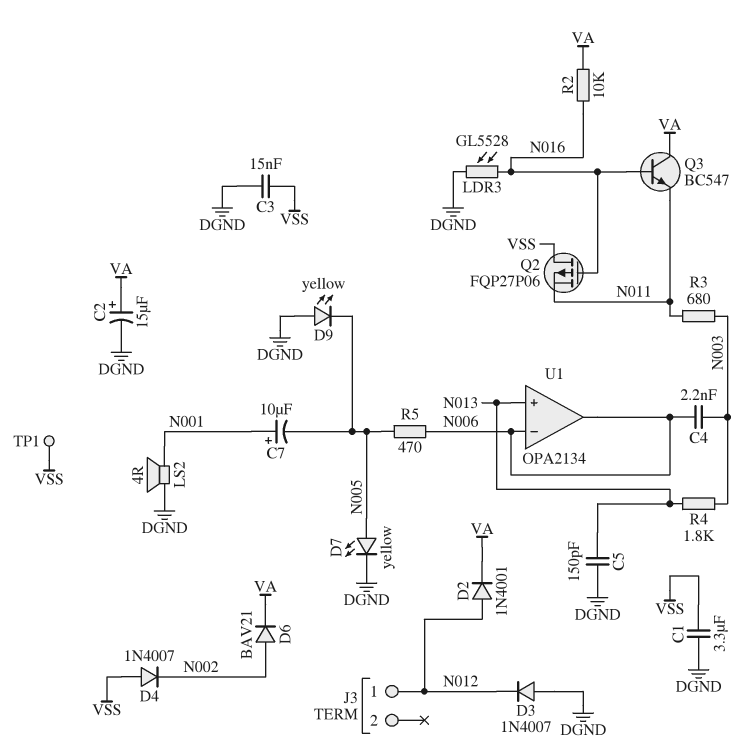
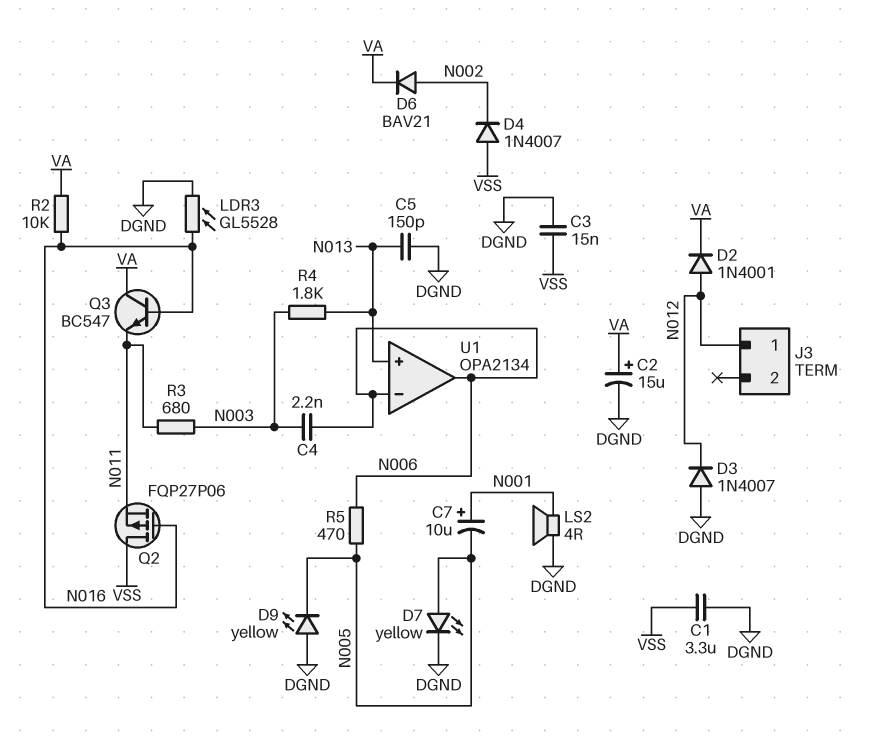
TP1: test point (VSS) -> none

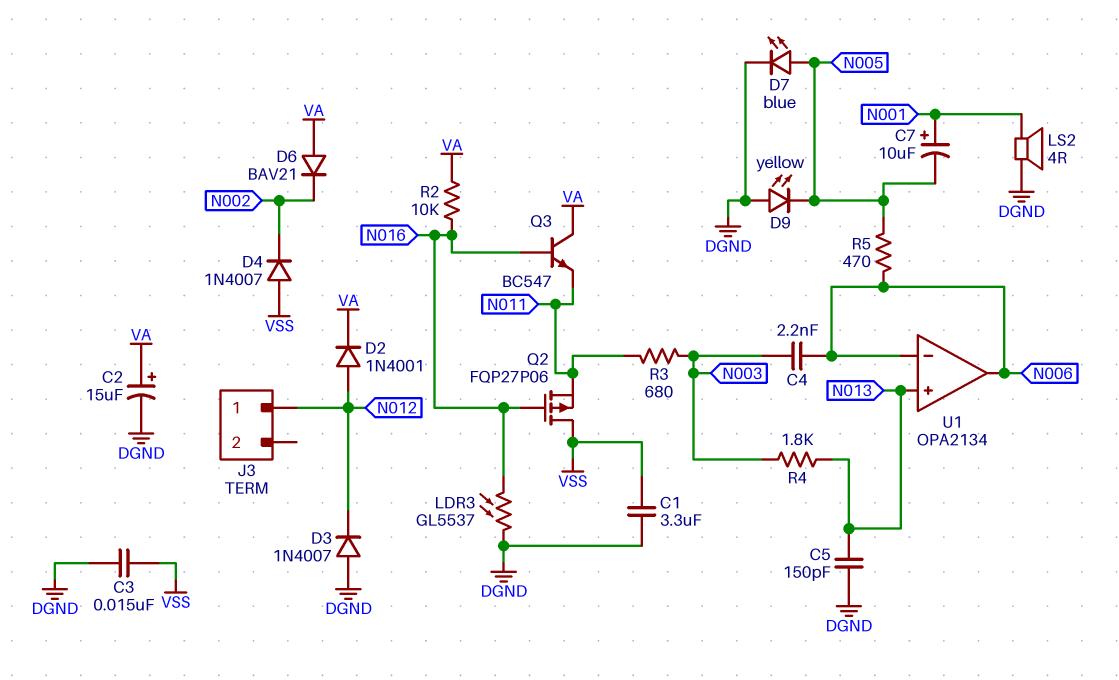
D6: diode BAV21 (A N002, K VA) -> diode BAV21 (A VA, K N002)
D7: LED yellow (A N005, K DGND) -> LED blue (A N005, K DGND)
LDR3: GL5528 (DGND, N016) -> GL5537 (DGND, N016)

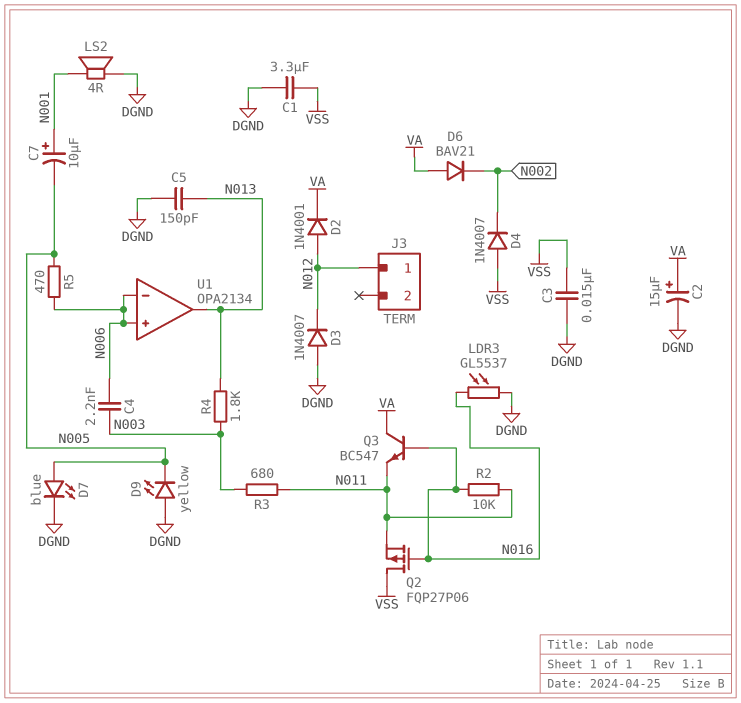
R2: 10k (N016, VA) -> 10k (N011, N016)
U1 pin in+: N013 -> N006
U1 pin out: N006 -> N013

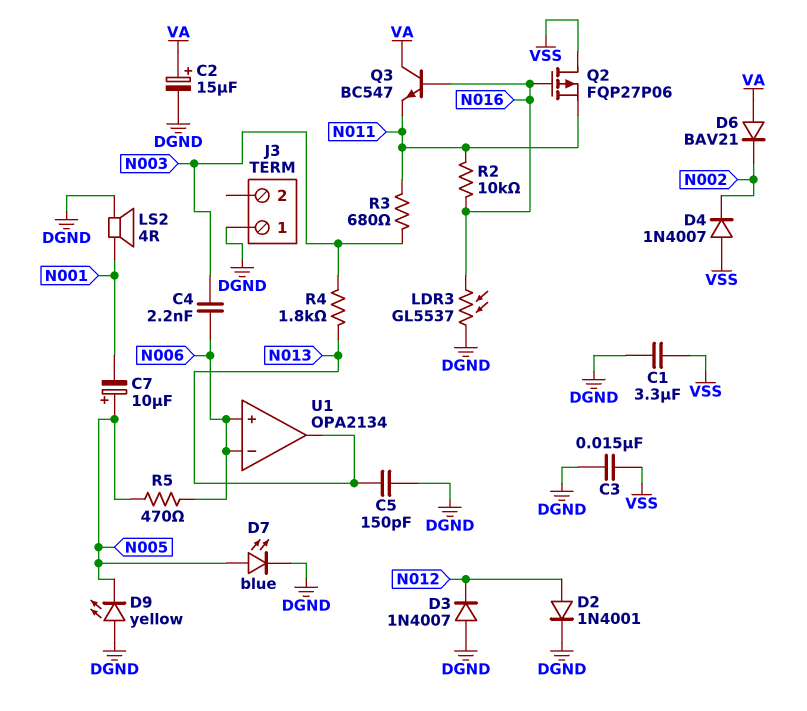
C7: 10uF (plus N001, minus N005) -> 10uF (plus N005, minus N001)
D2: diode 1N4001 (A N012, K VA) -> diode 1N4001 (A N012, K DGND)
J3 pin 1: N012 -> DGND

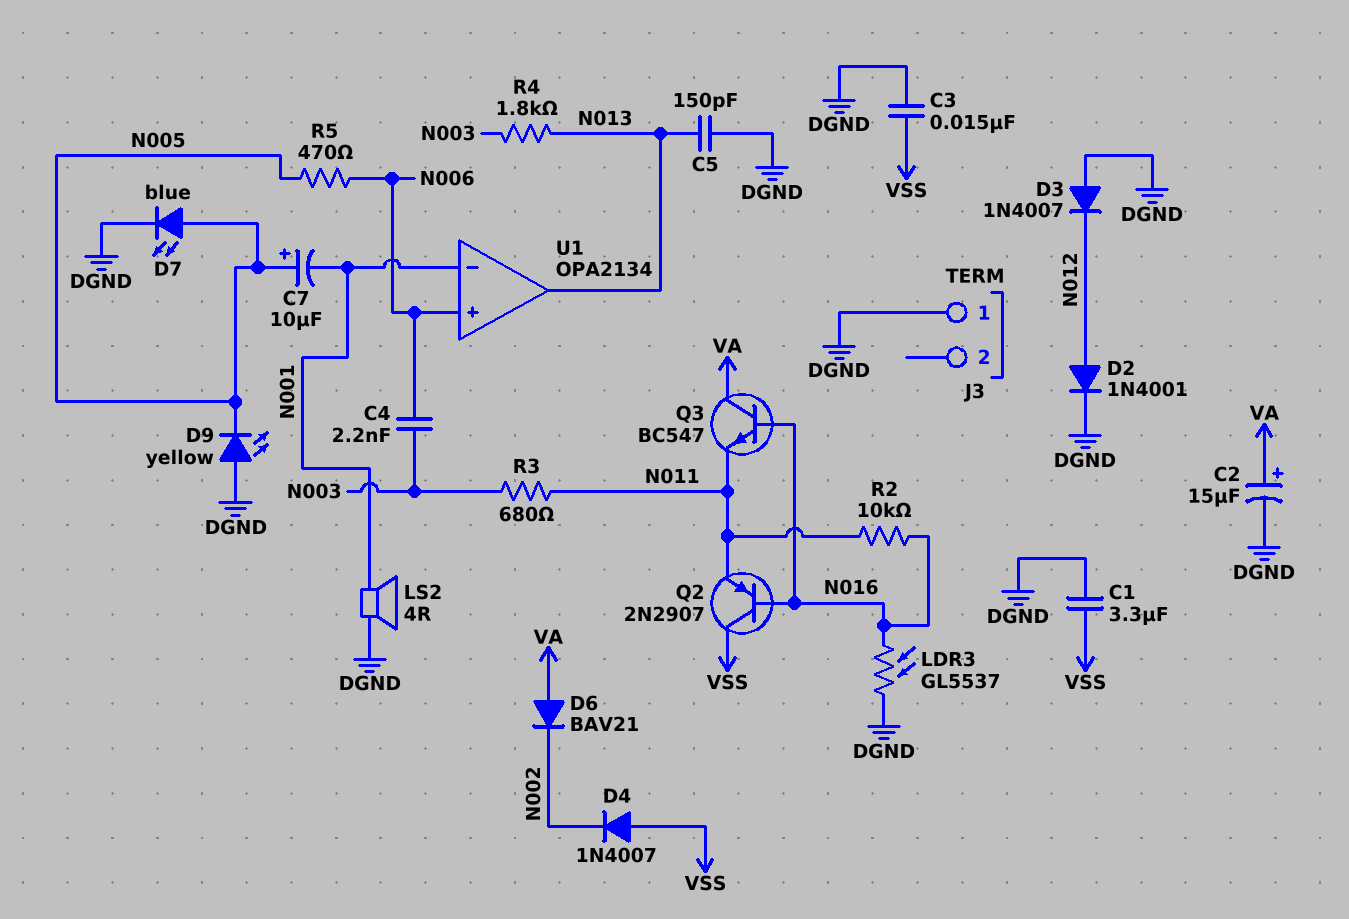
Q2: PMOS FQP27P06 (G N016, D VSS, S N011) -> PNP 2N2907 (B N016, C VSS, E N011)
U1 pin in-: N006 -> N001

